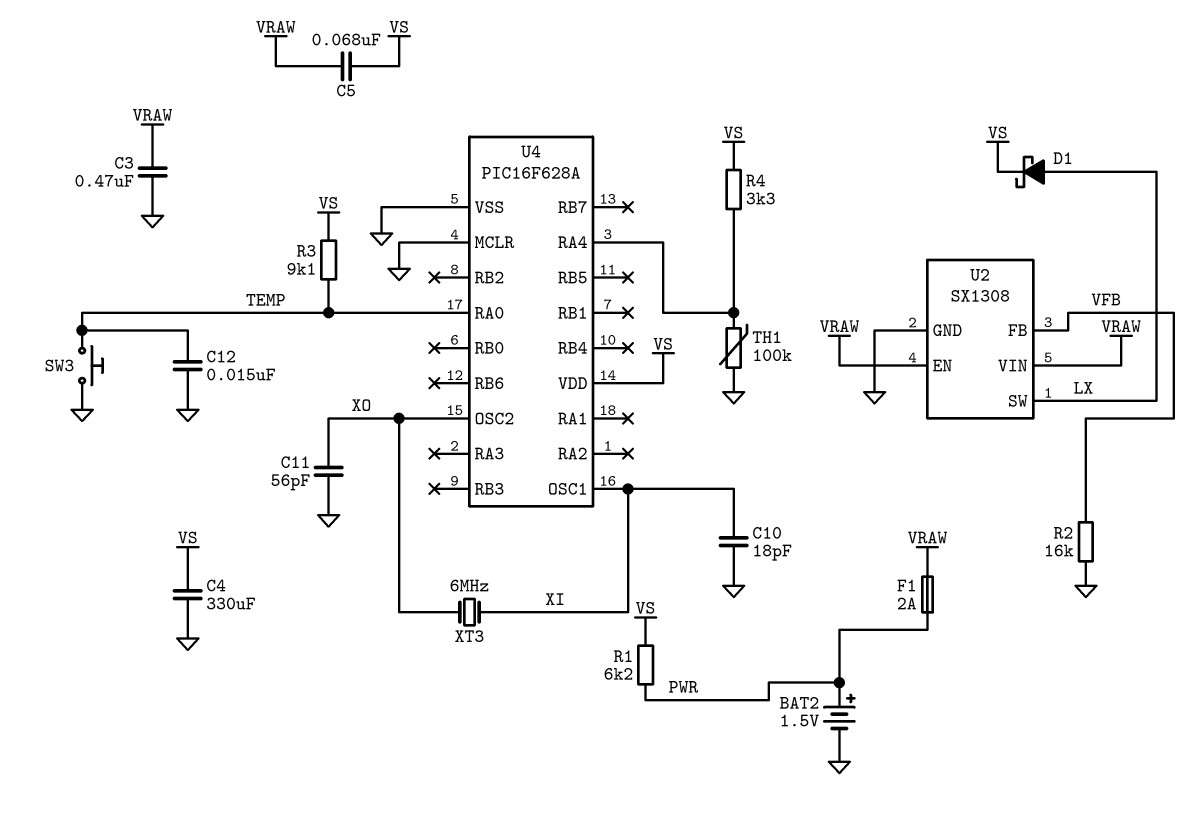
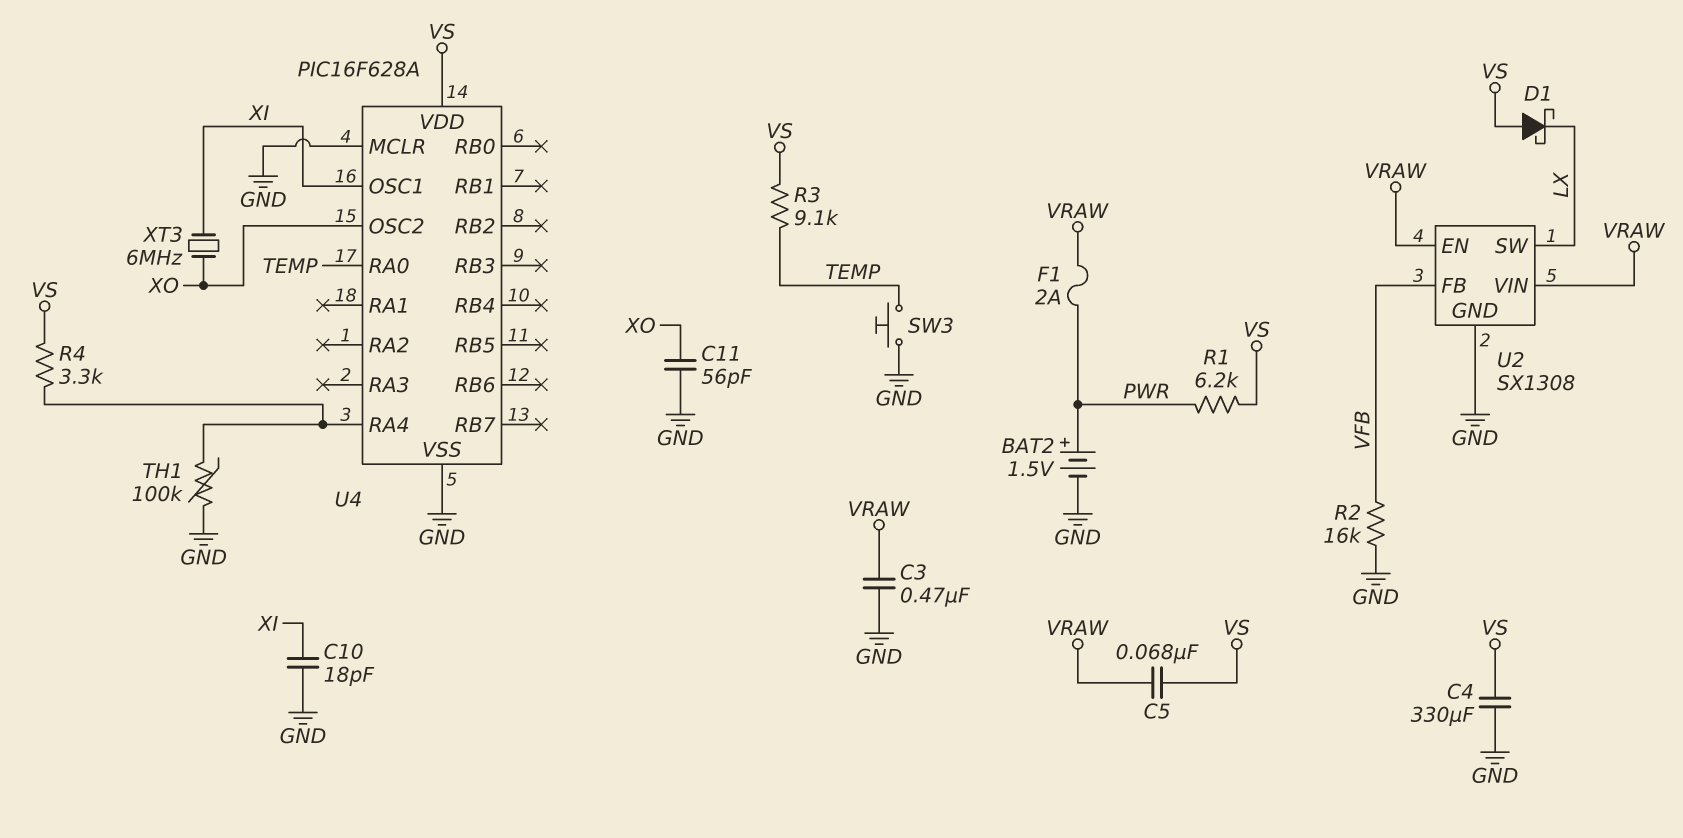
C12: 15nF (GND, TEMP) -> none
D1: schottky (A LX, K VS) -> schottky (A VS, K LX)

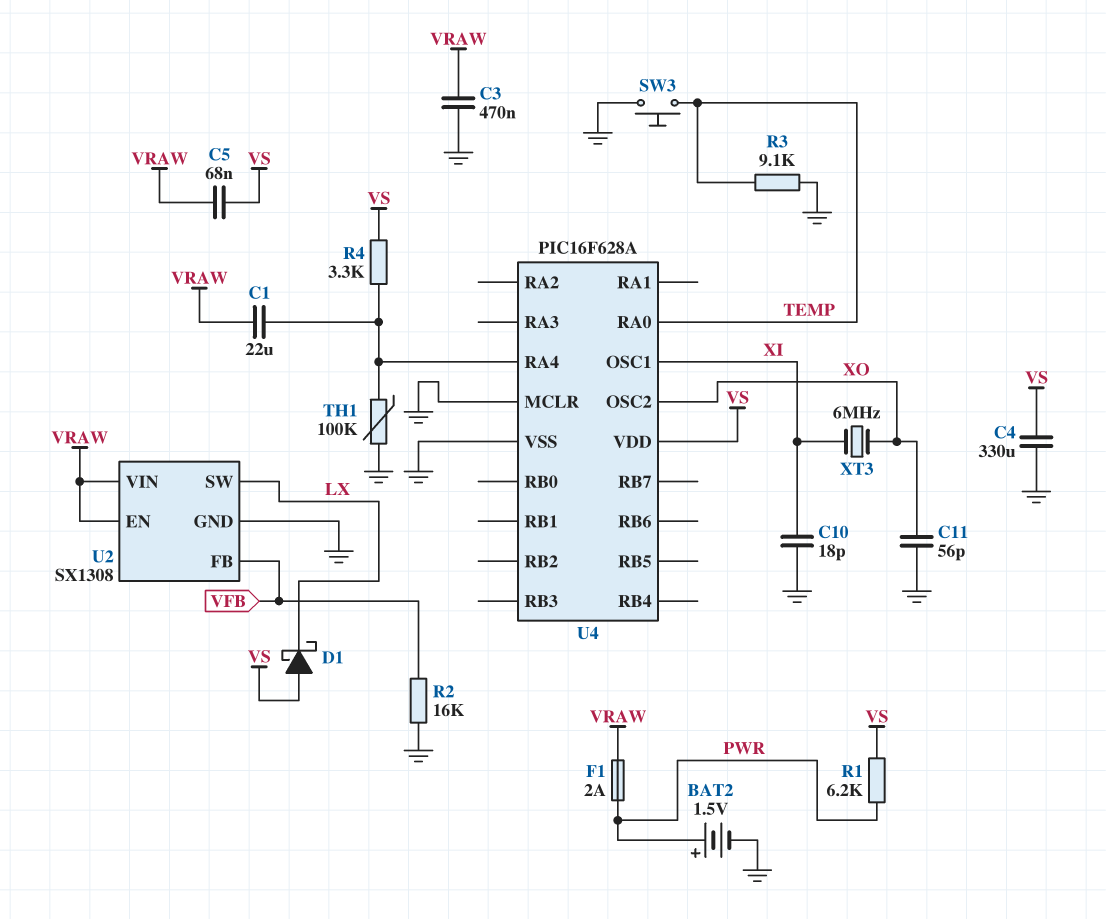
C1: none -> 22uF (U4/RA4, VRAW)
R3: 9.1k (TEMP, VS) -> 9.1k (GND, TEMP)

